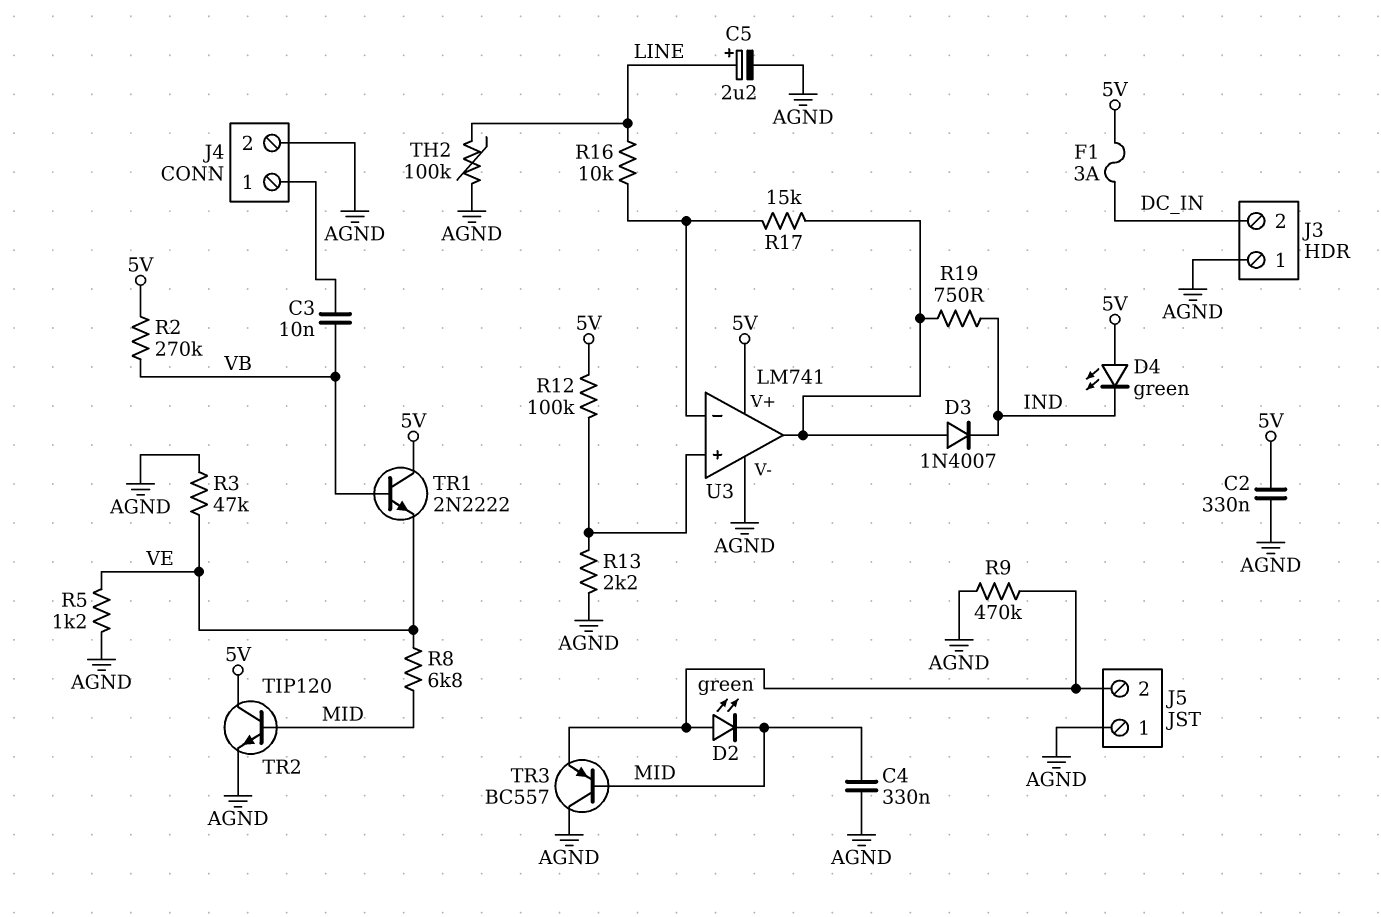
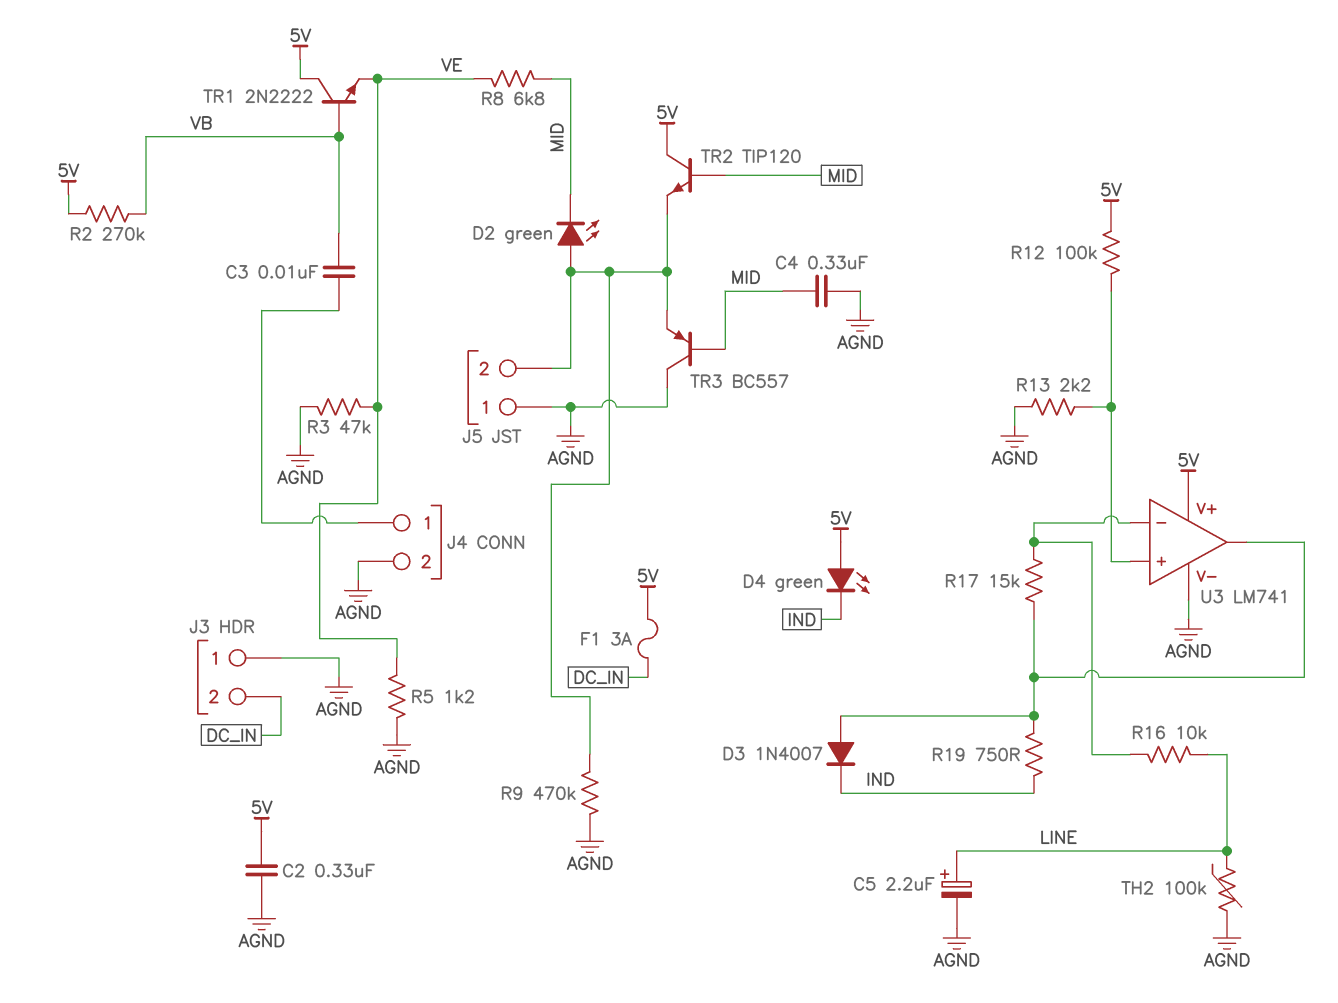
TR2: NPN TIP120 (B MID, C 5V, E AGND) -> NPN TIP120 (B MID, C 5V, E J5/2)

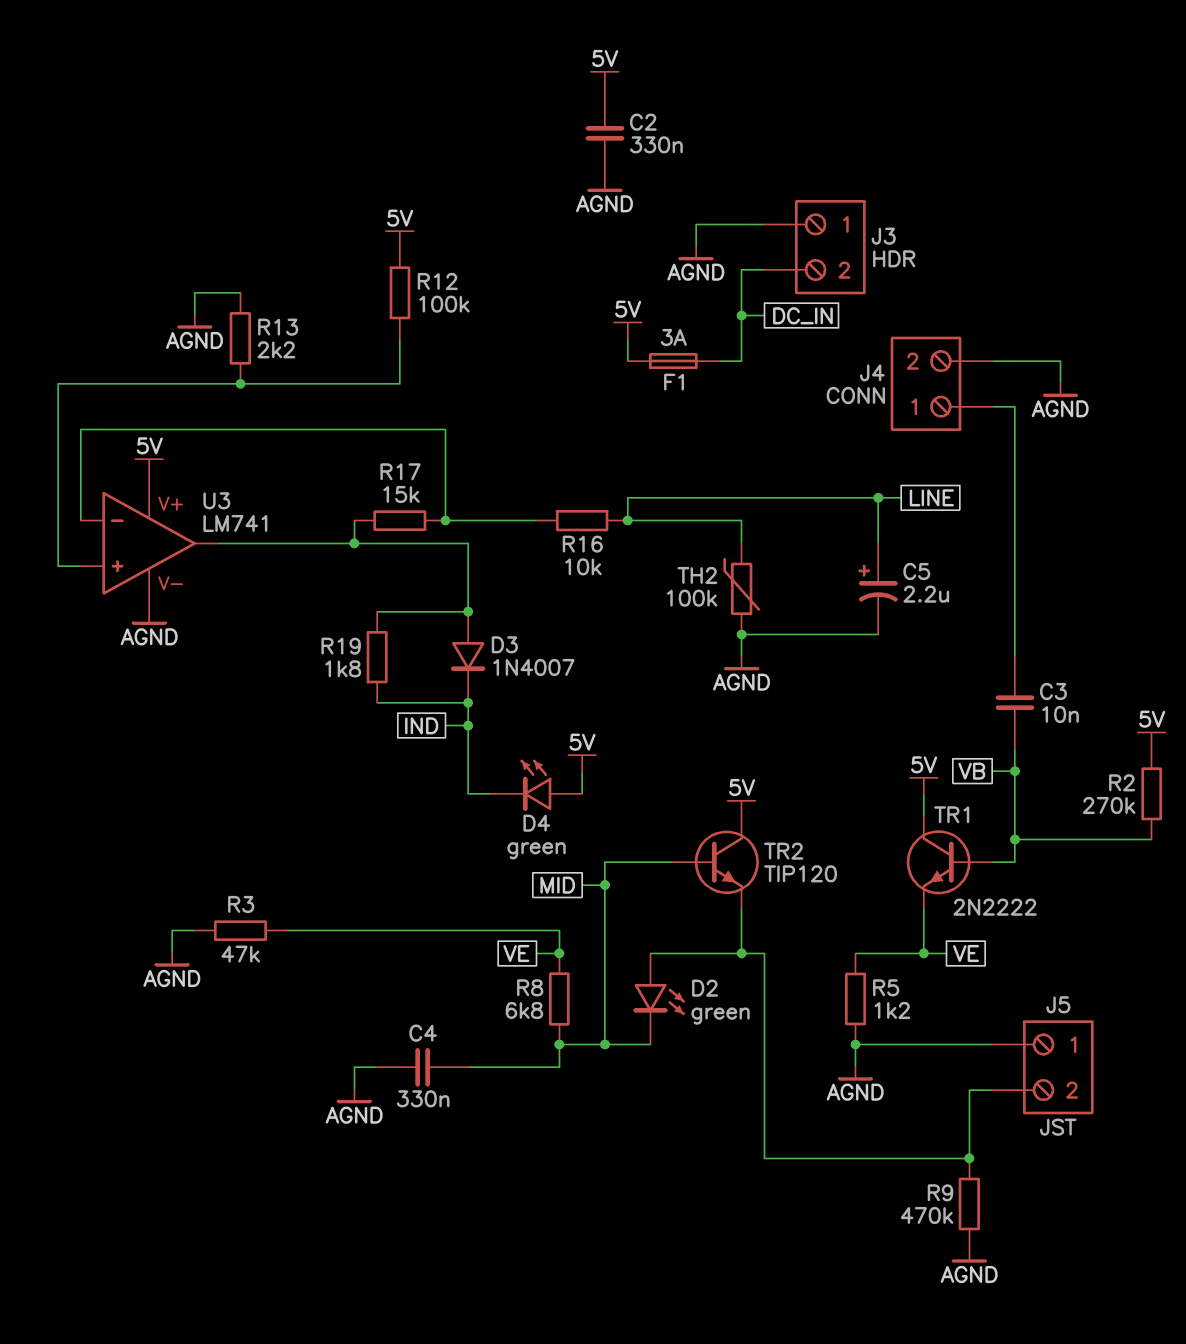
R19: 750 (IND, U3/out) -> 1.8k (IND, U3/out)
TR3: PNP BC557 (B MID, C AGND, E J5/2) -> none

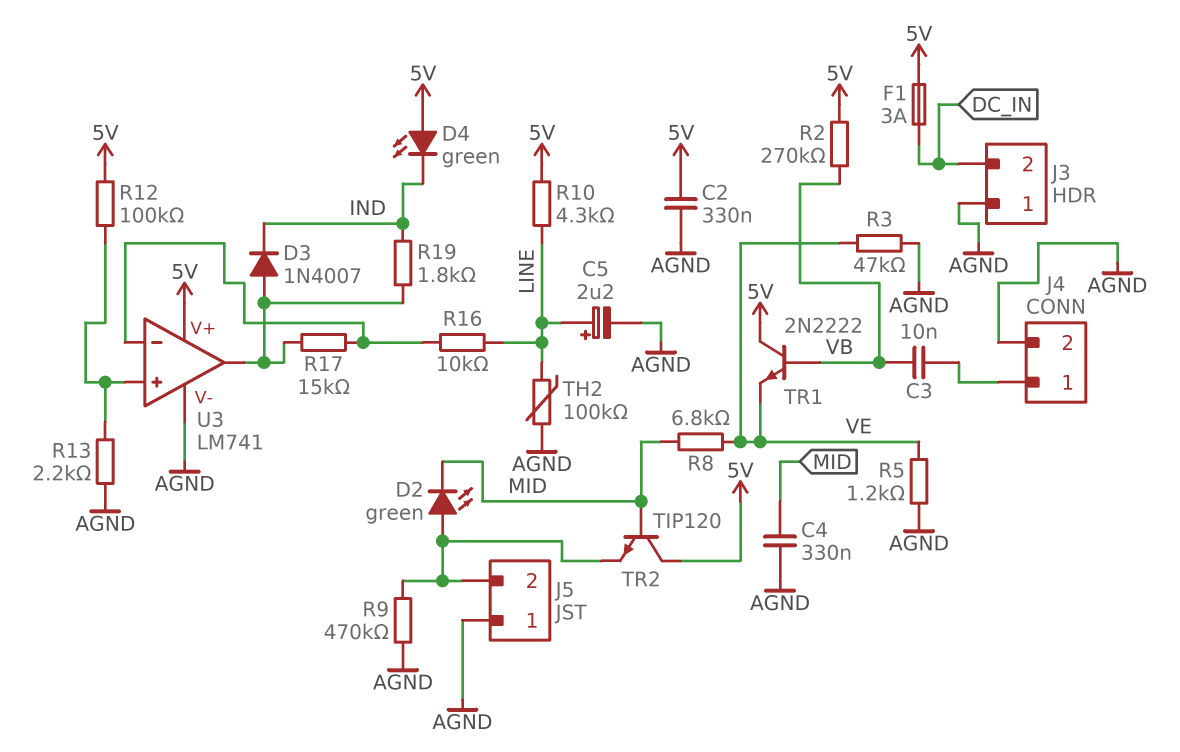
R10: none -> 4.3k (5V, LINE)

